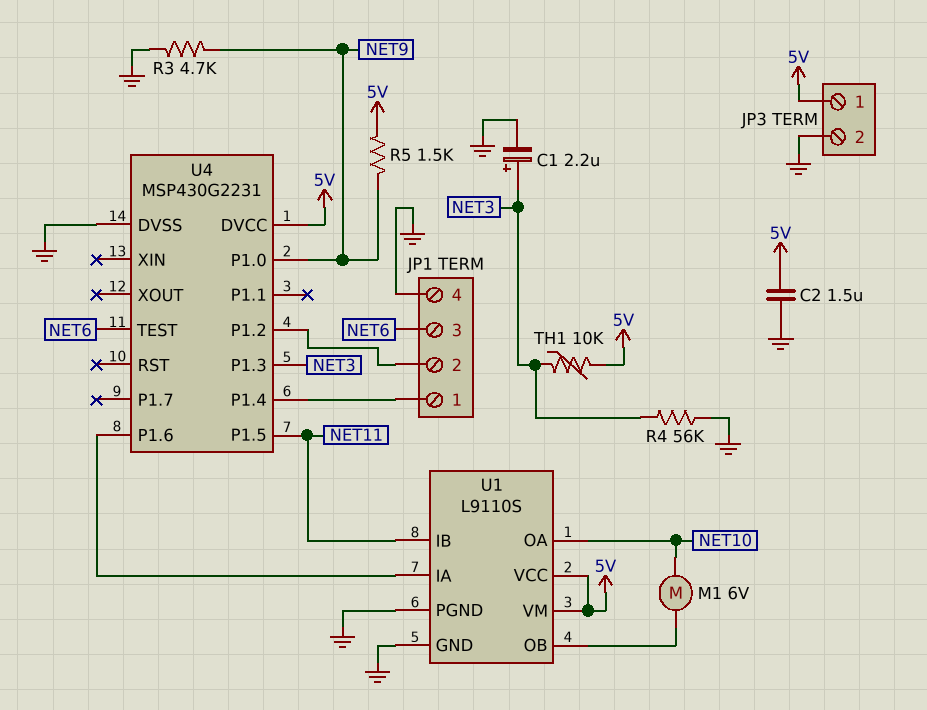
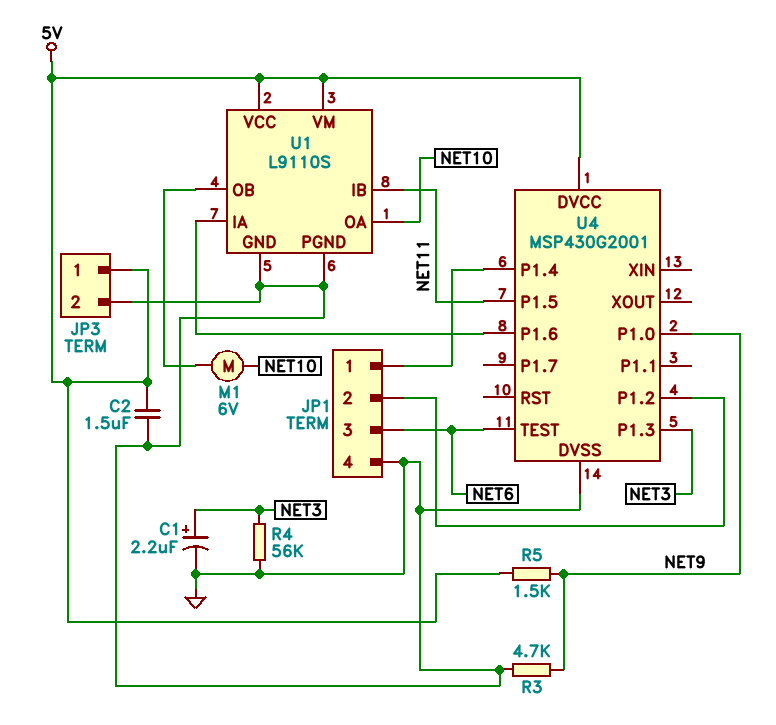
TH1: 10k (5V, NET3) -> none
U4: MSP430G2231 -> MSP430G2001

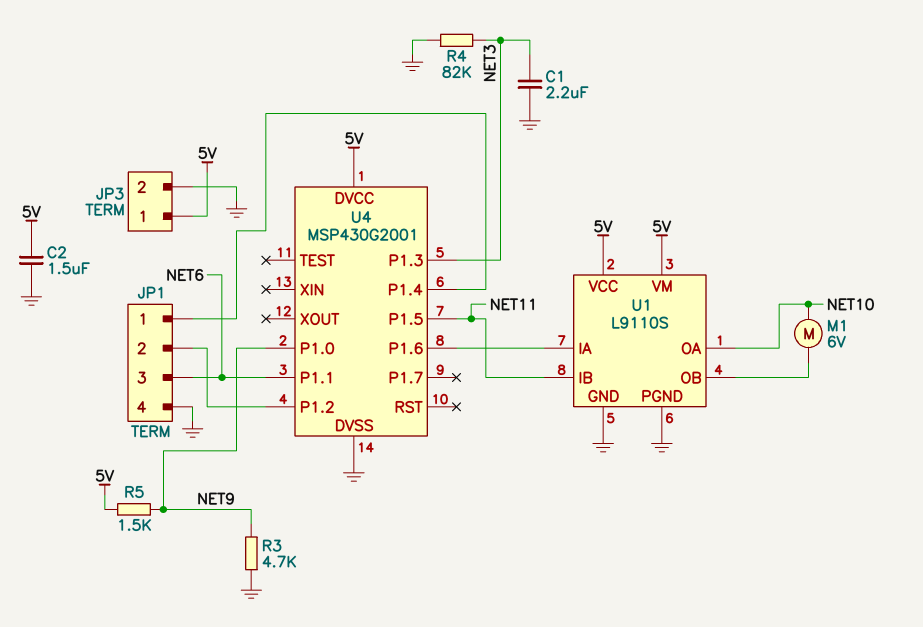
C1: 2.2uF (plus NET3, minus GND) -> 2.2uF (GND, NET3)
R4: 56k (GND, NET3) -> 82k (GND, NET3)
U4 pin P1.1: none -> NET6
U4 pin TEST: NET6 -> none

